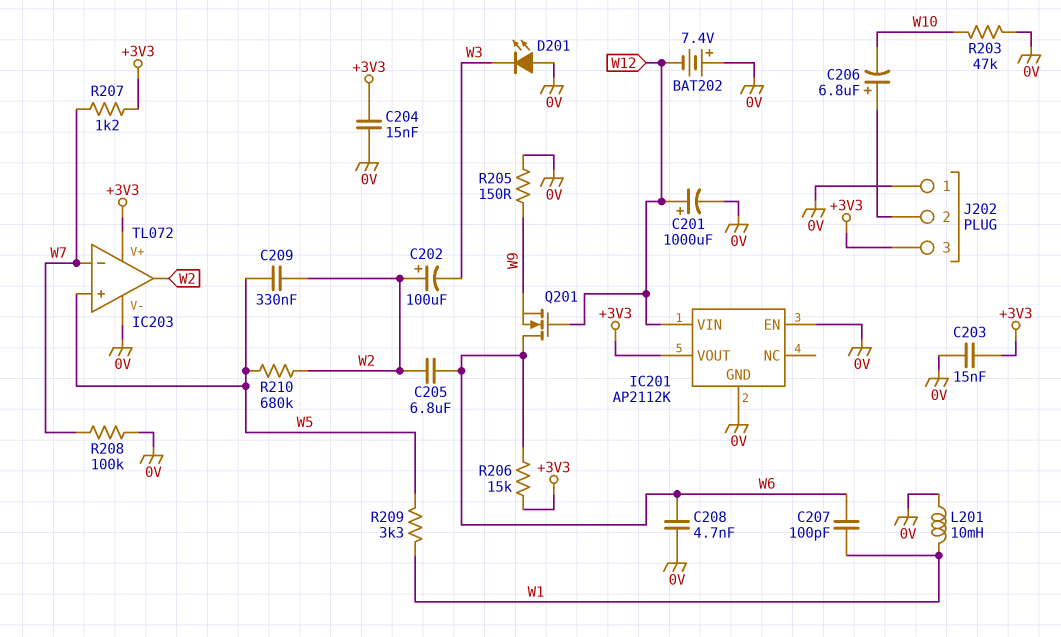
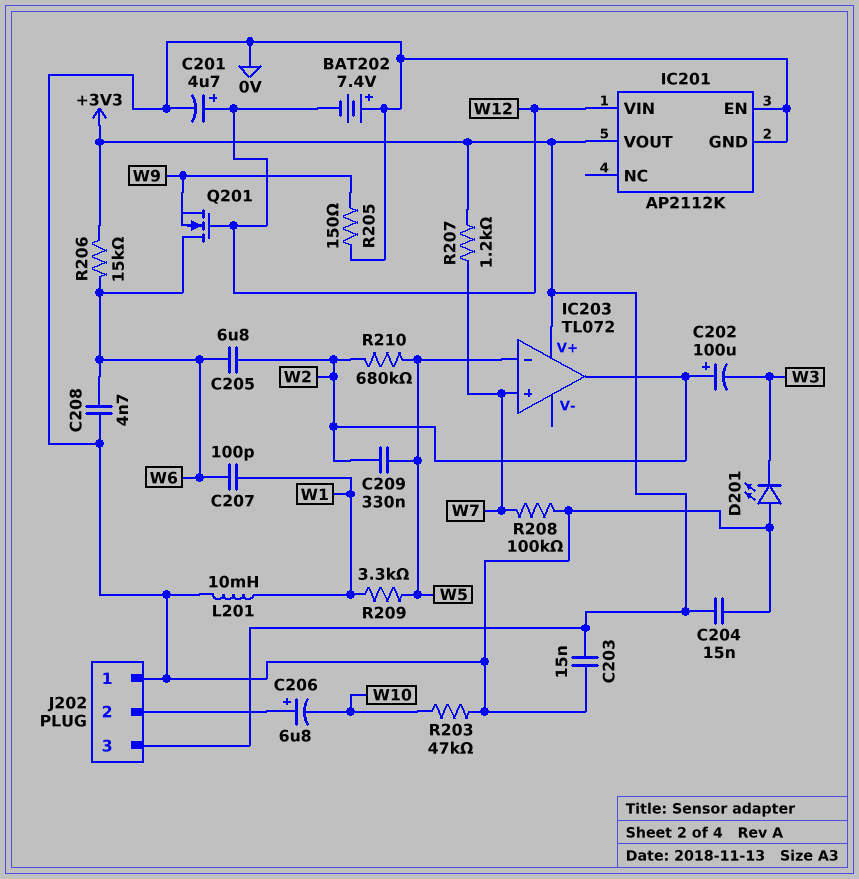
C201: 1000uF (plus W12, minus 0V) -> 4.7uF (plus W12, minus 0V)
IC203 pin V-: 0V -> none
IC203 pin in+: W5 -> W7
IC203 pin in-: W7 -> W5

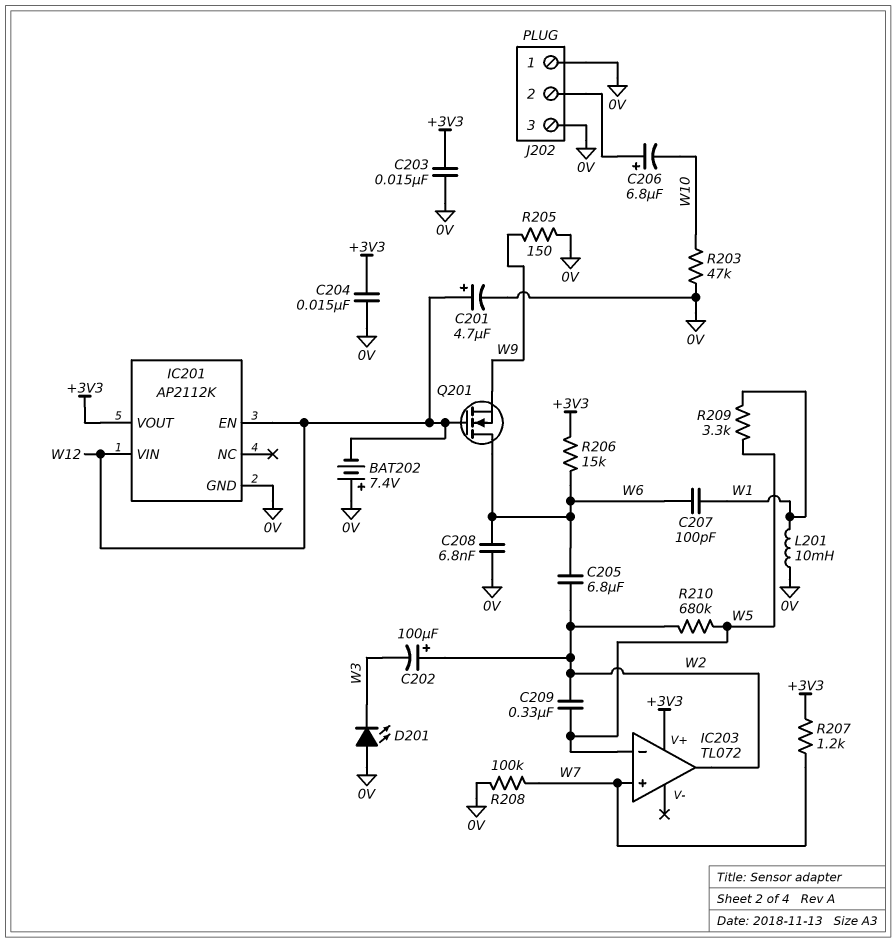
C208: 4.7nF (0V, W6) -> 6.8nF (0V, W6)
IC201 pin EN: 0V -> W12
J202 pin 3: +3V3 -> 0V

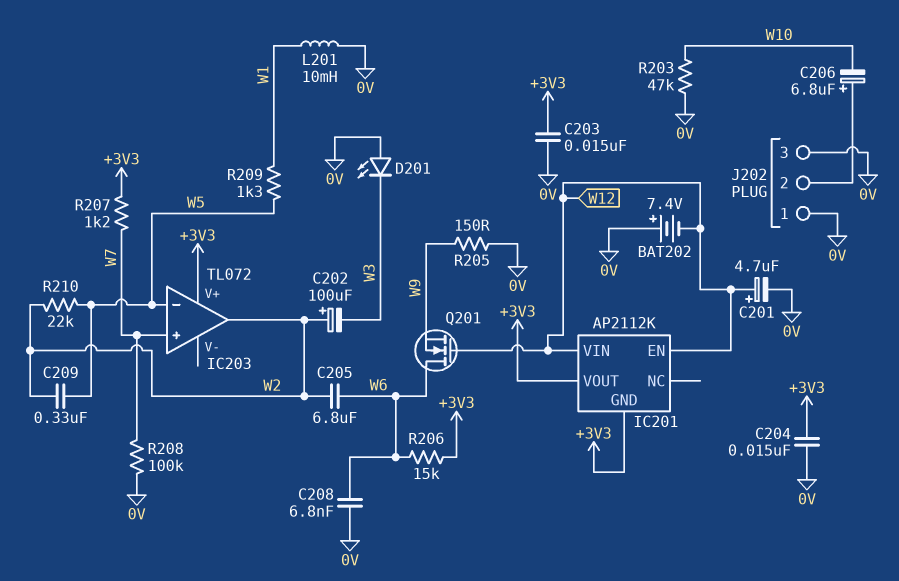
C207: 100pF (W1, W6) -> none
IC201 pin GND: 0V -> +3V3
R209: 3.3k (W1, W5) -> 1.3k (W1, W5)
R210: 680k (W2, W5) -> 22k (W2, W5)

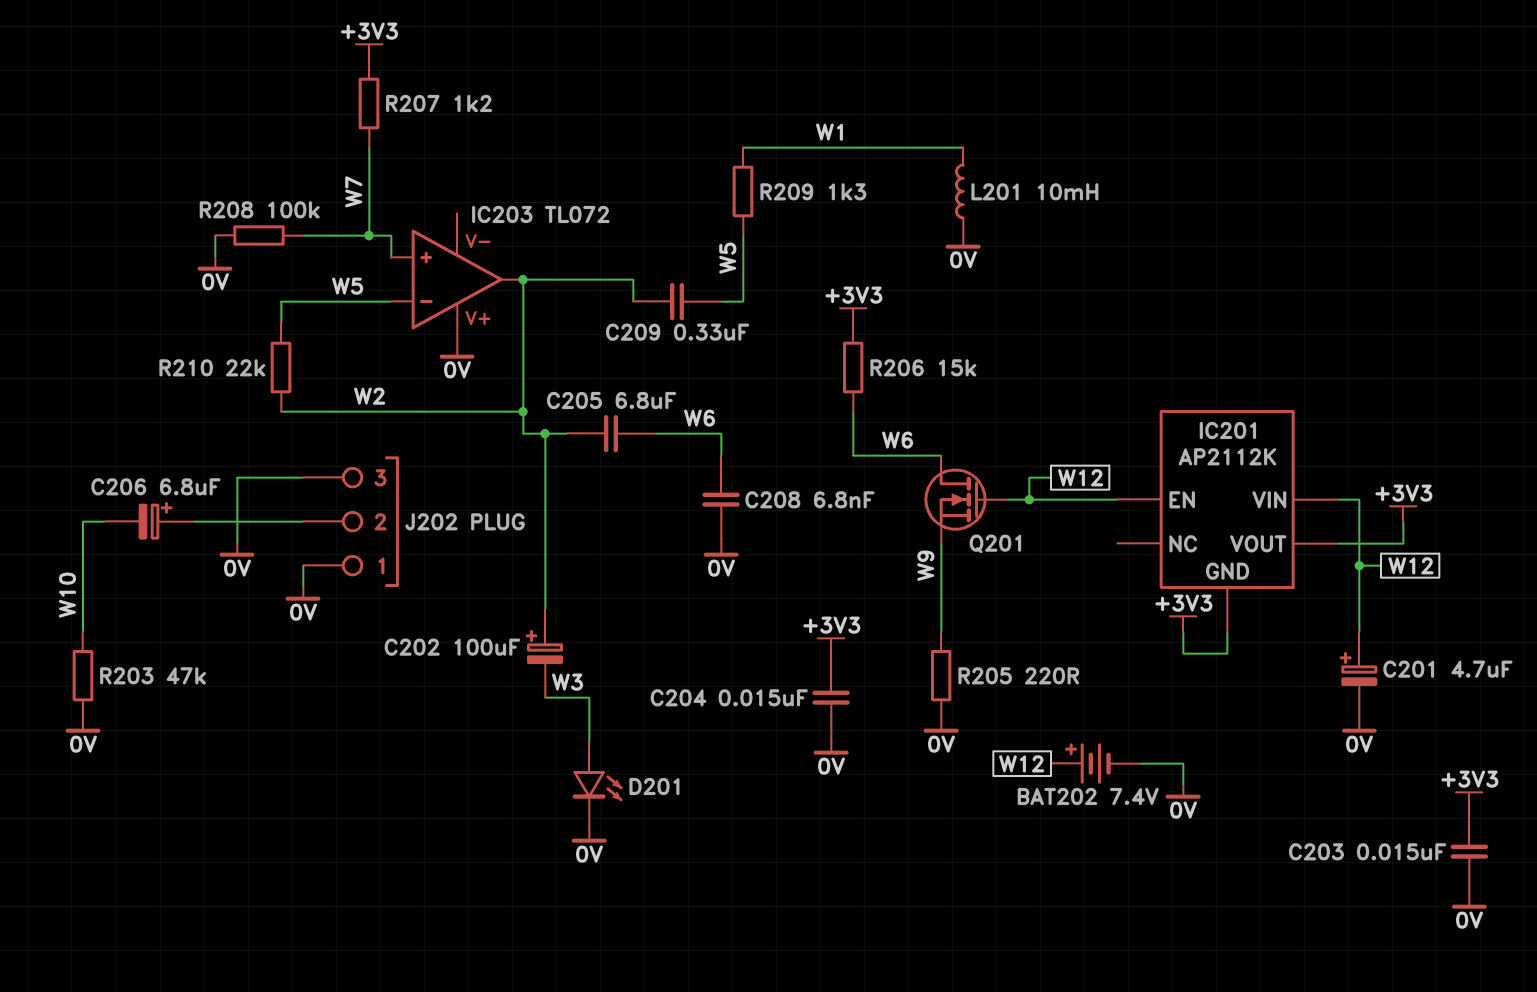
BAT202: 7.4V (plus 0V, minus W12) -> 7.4V (plus W12, minus 0V)
D201: LED (A 0V, K W3) -> LED (A W3, K 0V)
IC203 pin V+: +3V3 -> 0V
R205: 150 (0V, W9) -> 220 (0V, W9)

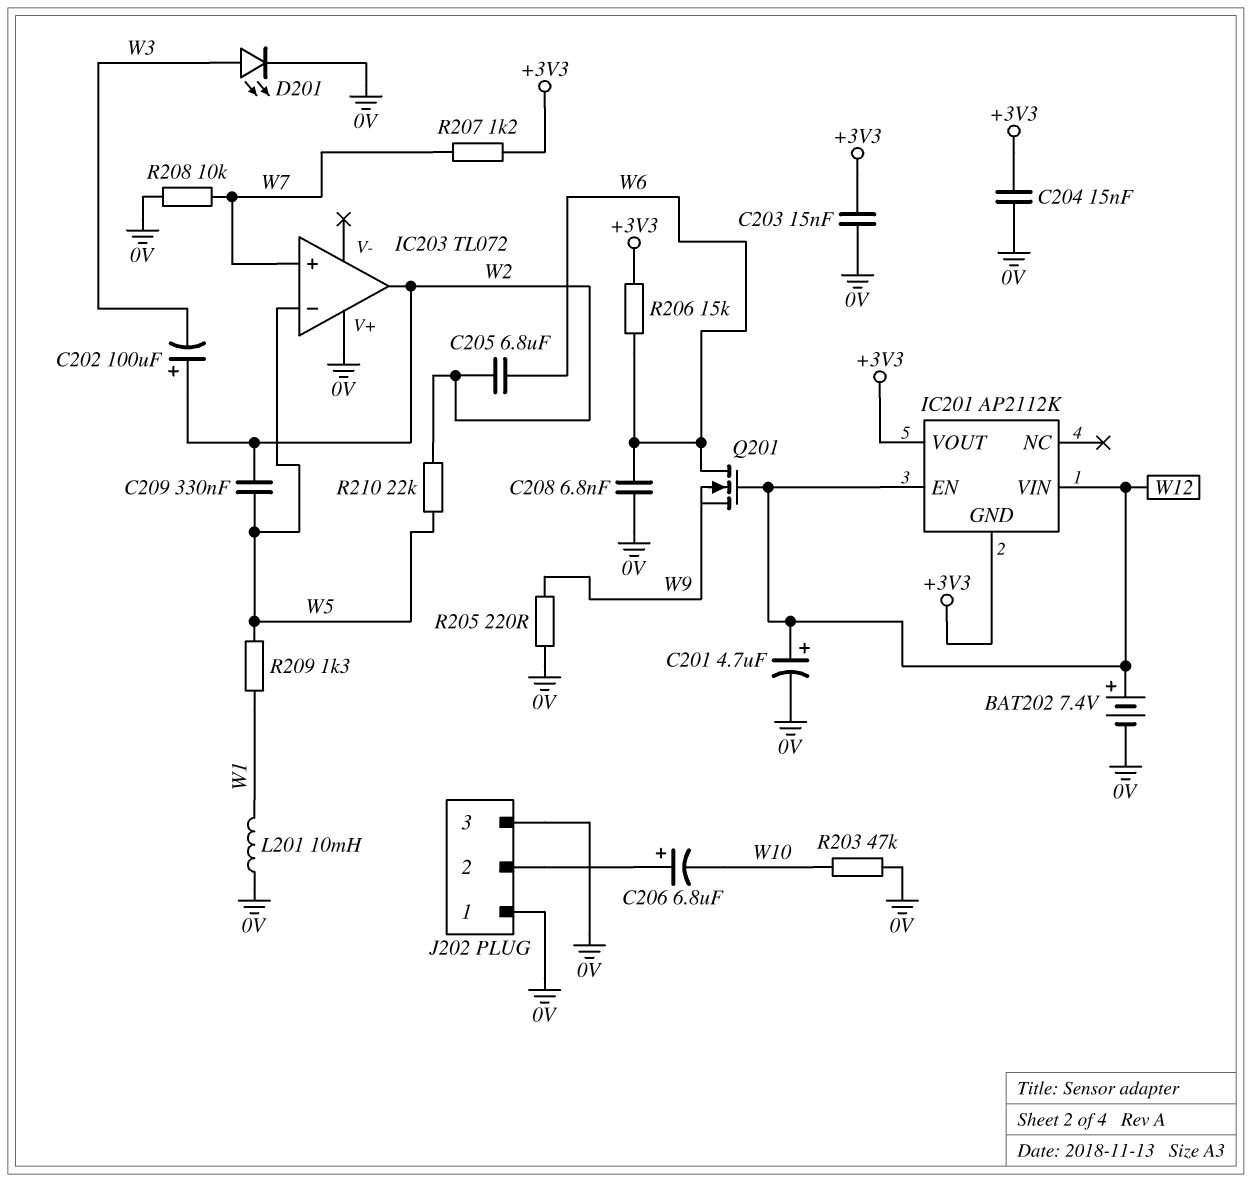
R208: 100k (0V, W7) -> 10k (0V, W7)

